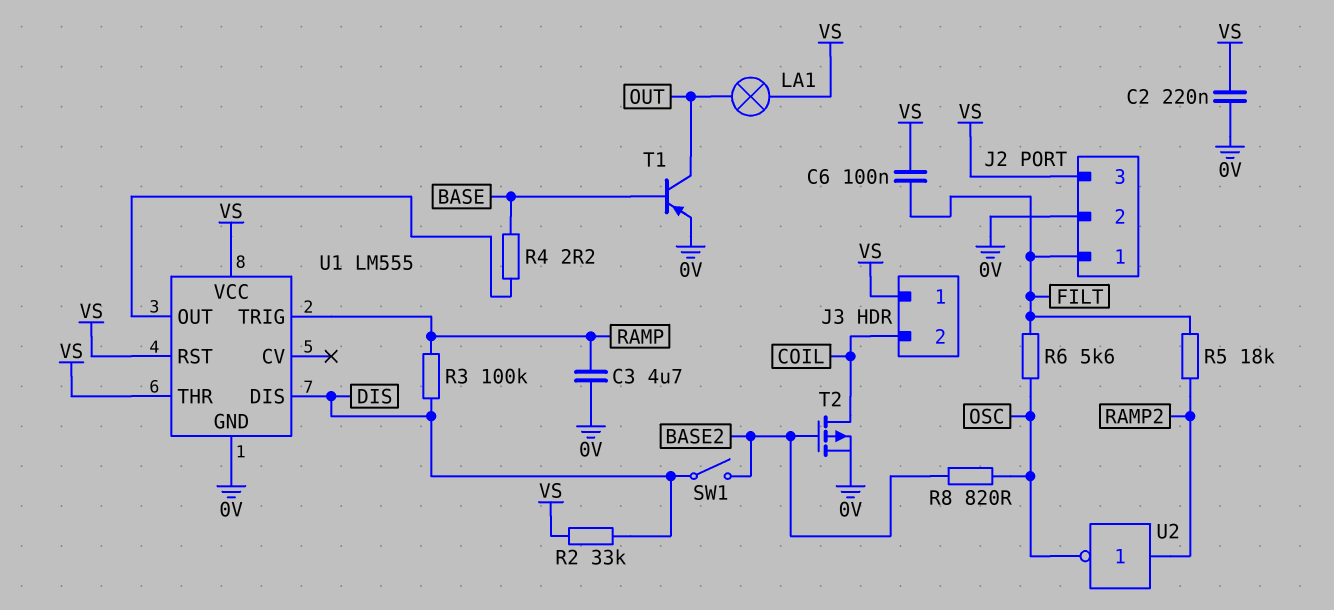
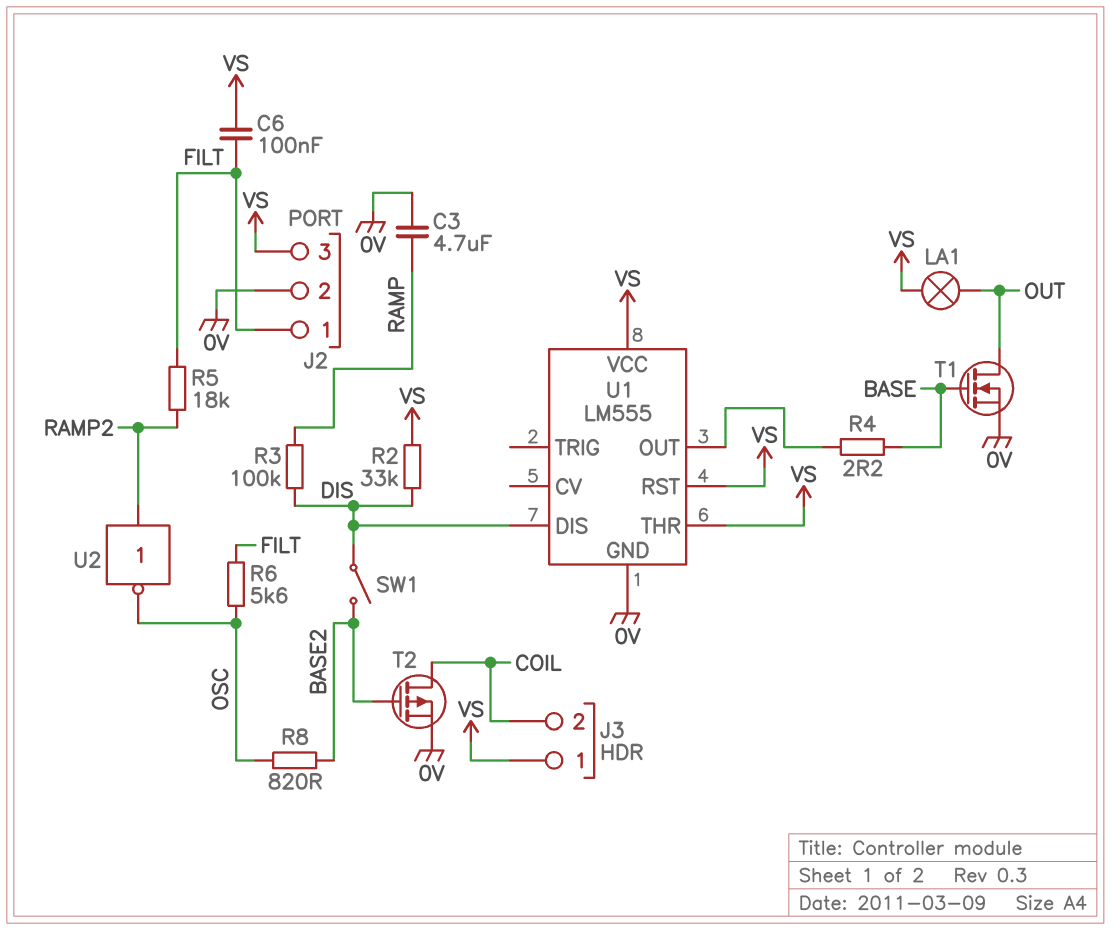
C2: 220nF (0V, VS) -> none
T1: PNP (B BASE, C OUT, E 0V) -> NMOS (G BASE, D OUT, S 0V)
U1 pin TRIG: RAMP -> none

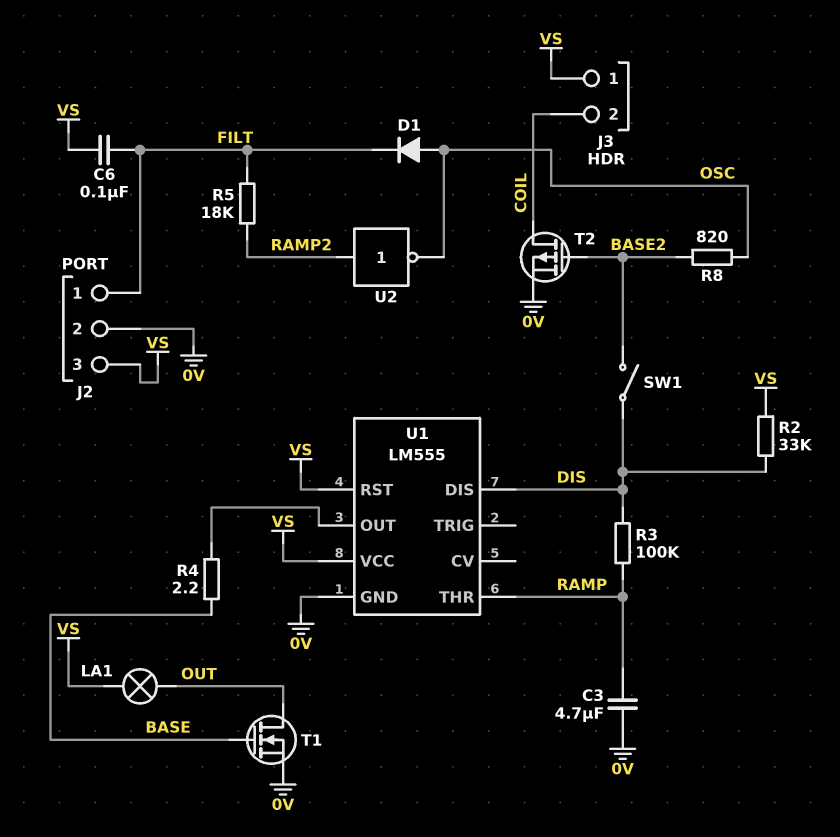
D1: none -> diode (A OSC, K FILT)
R6: 5.6k (FILT, OSC) -> none
U1 pin THR: VS -> RAMP

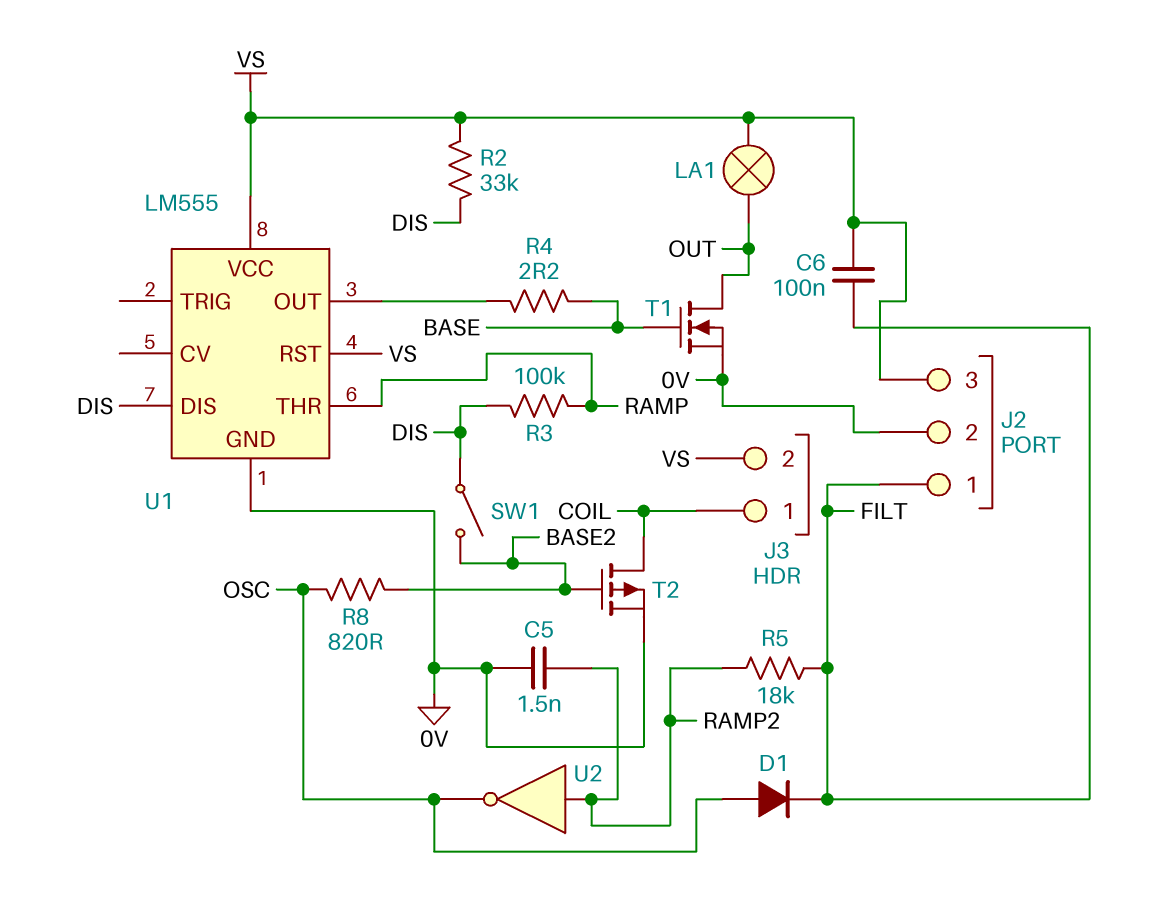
C3: 4.7uF (0V, RAMP) -> none
C5: none -> 1.5nF (0V, RAMP2)
J3 pin 1: VS -> COIL
J3 pin 2: COIL -> VS

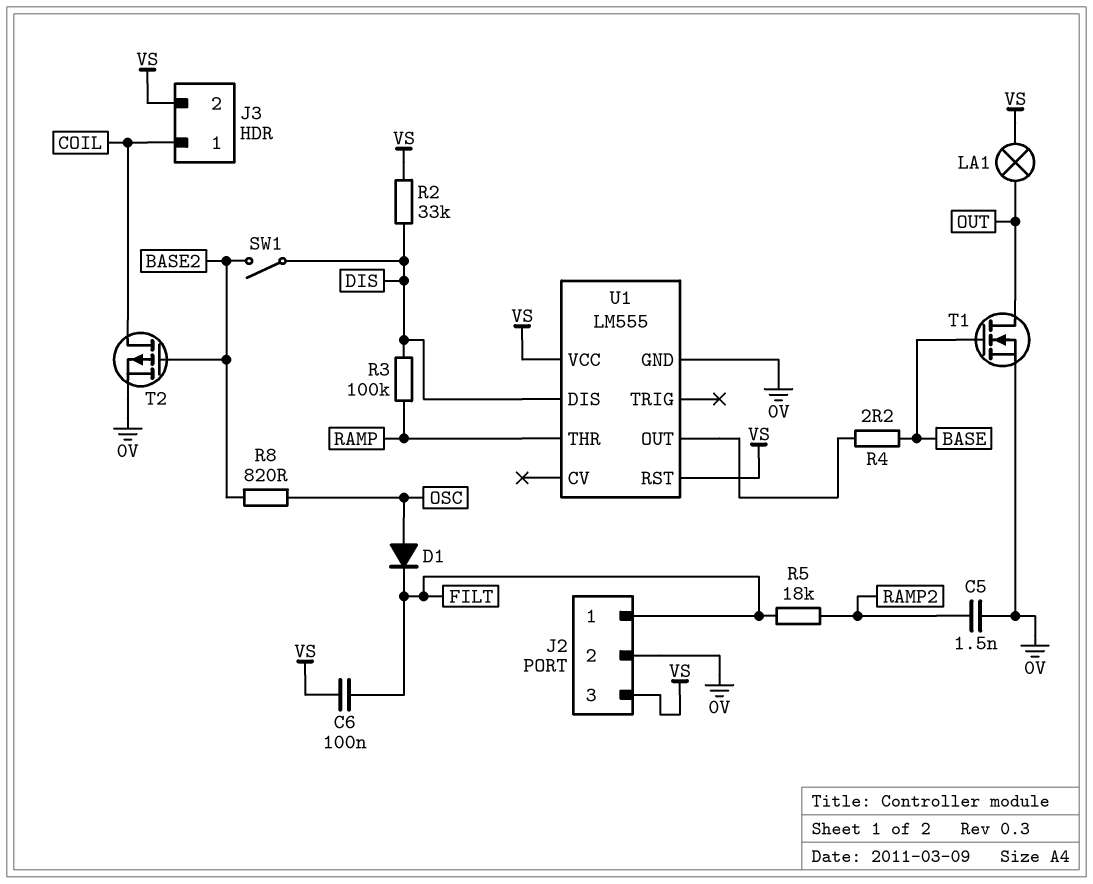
U2: NOT (in RAMP2, out OSC) -> none

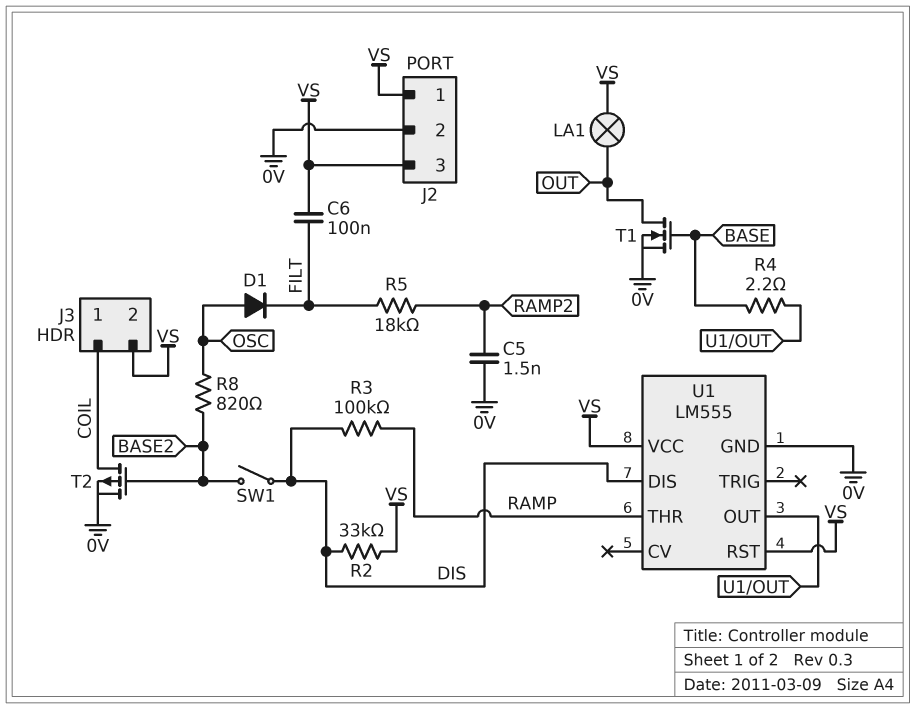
J2 pin 1: FILT -> VS

